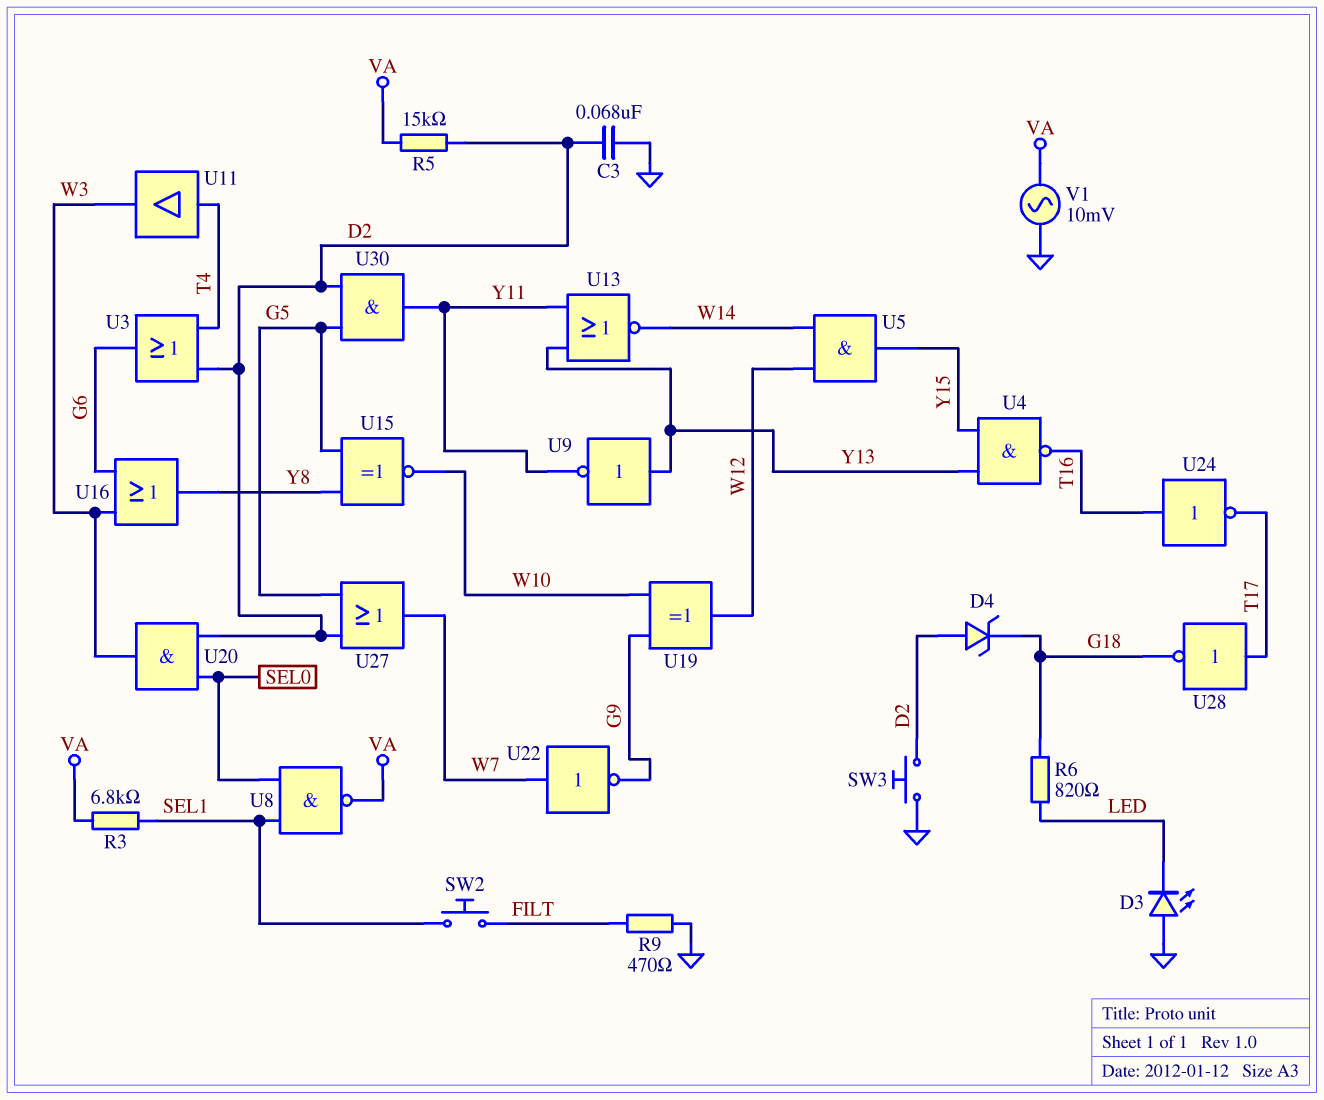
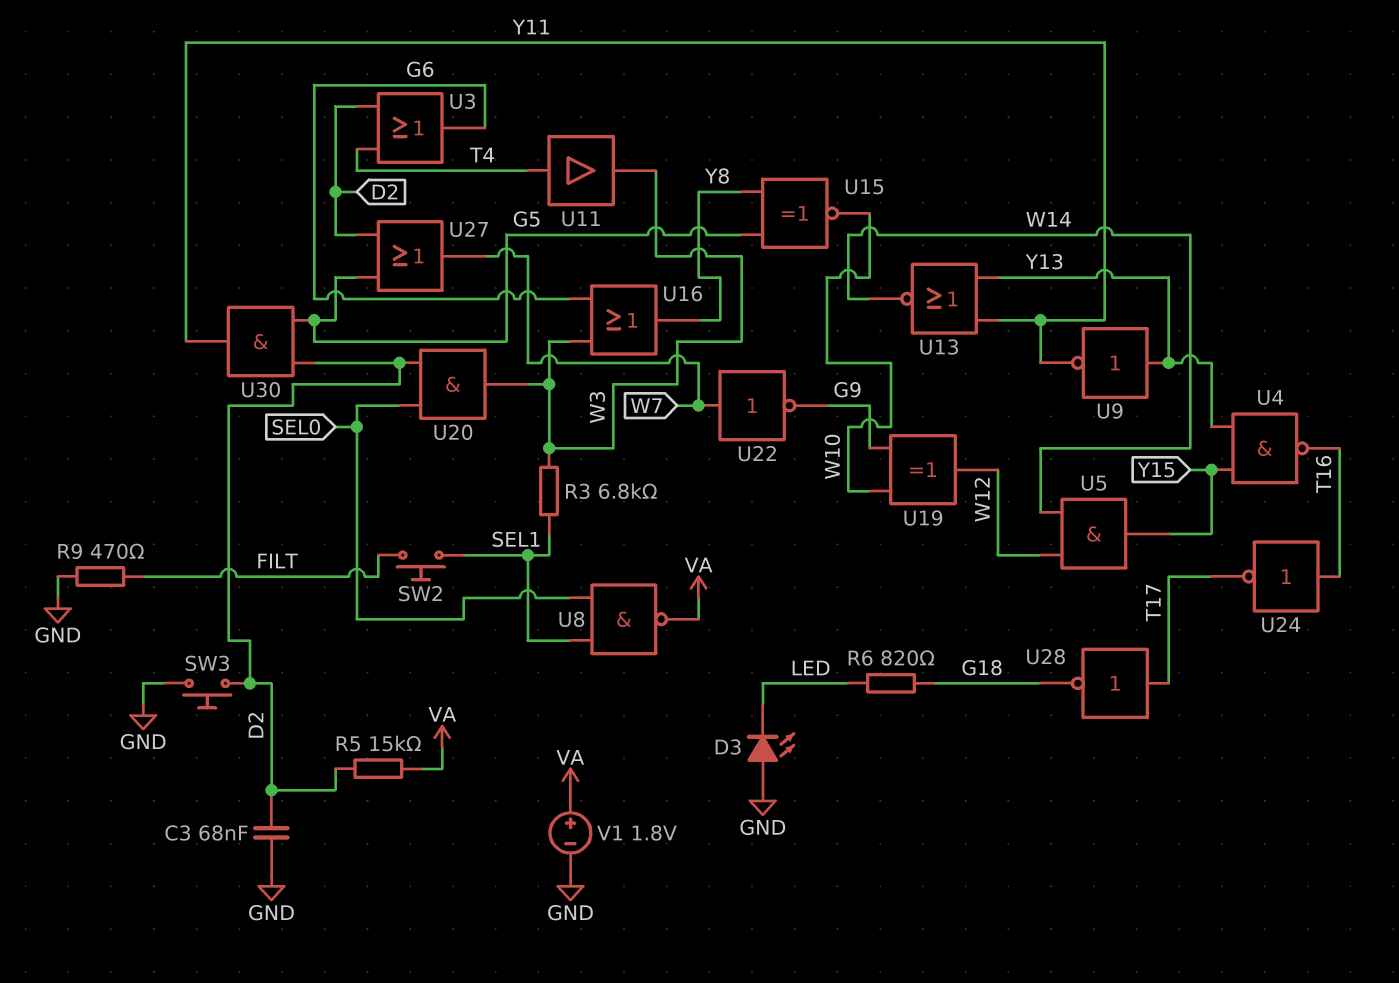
D4: zener (A D2, K G18) -> none
R3: 6.8k (SEL1, VA) -> 6.8k (SEL1, W3)
V1: AC 10mV (GND, VA) -> 1.8V (plus VA, minus GND)

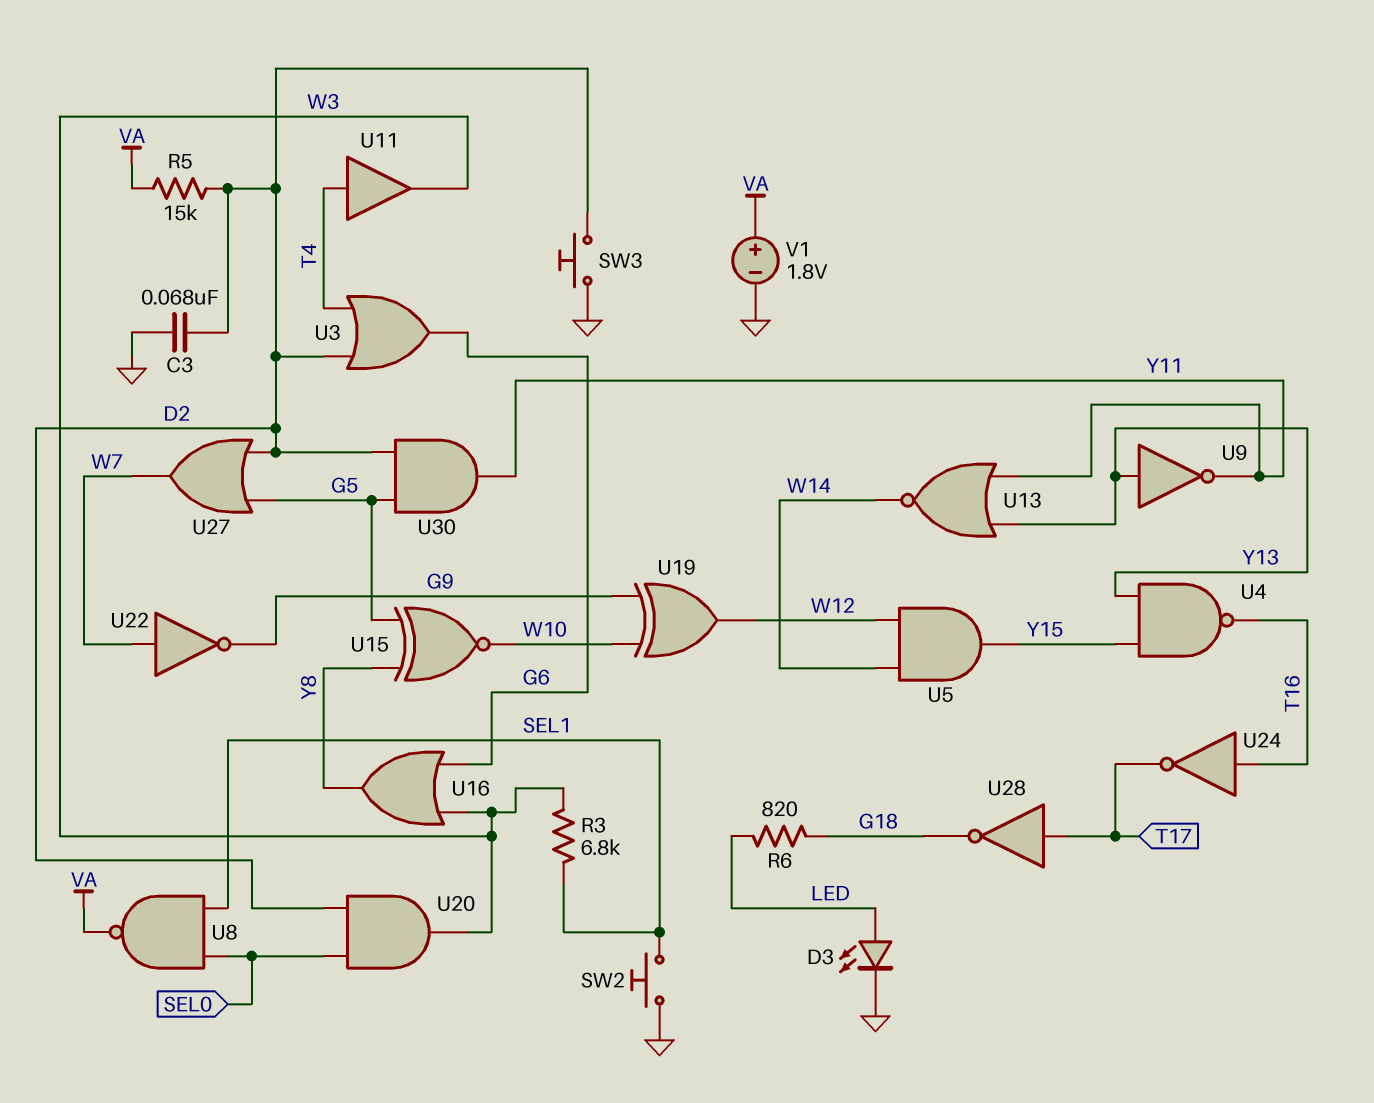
D3: LED (A GND, K LED) -> LED (A LED, K GND)
R9: 470 (FILT, GND) -> none
SW2: button (FILT, SEL1) -> button (GND, SEL1)

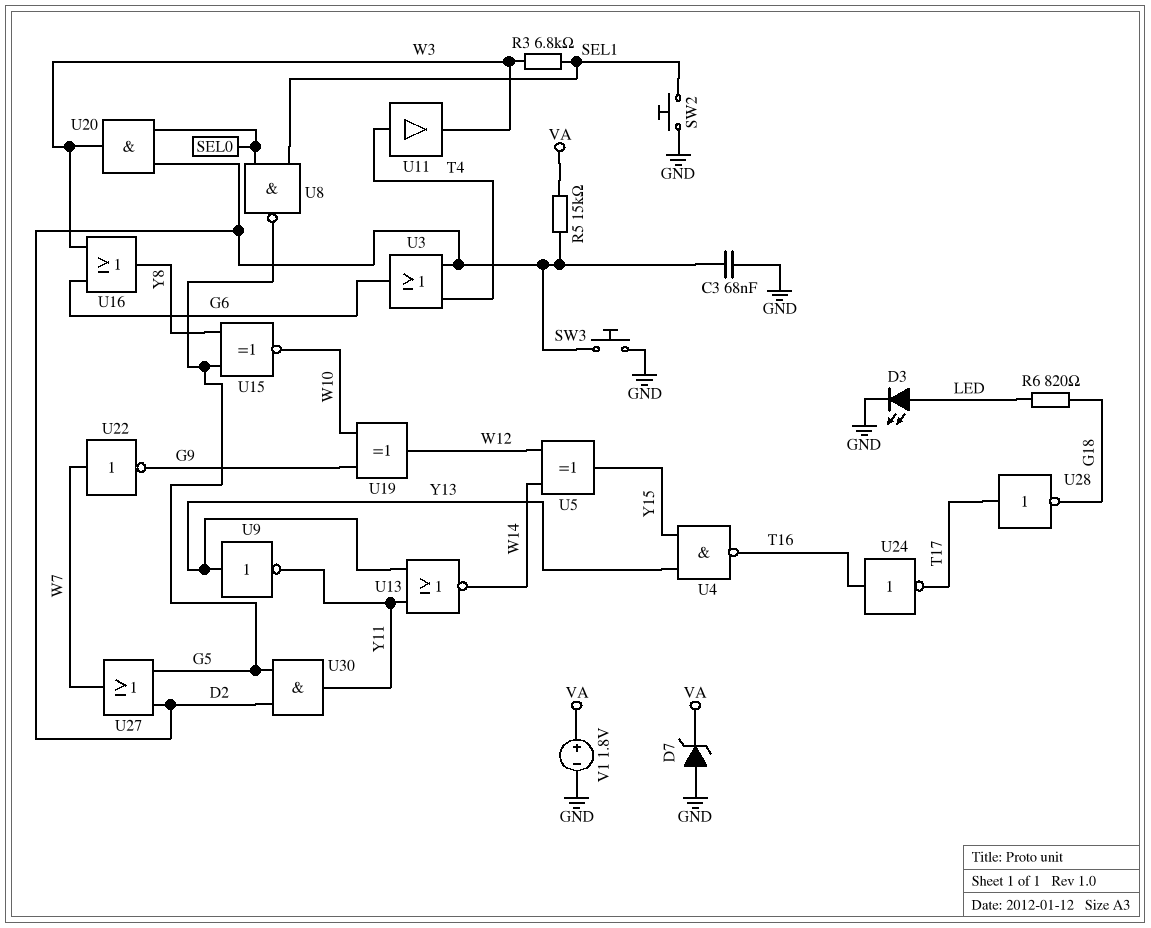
D7: none -> zener (A GND, K VA)
U5: AND (in W12, in W14, out Y15) -> XOR (in W12, in W14, out Y15)
U8: NAND (in SEL0, in SEL1, out VA) -> NAND (in SEL0, in SEL1, out G5)

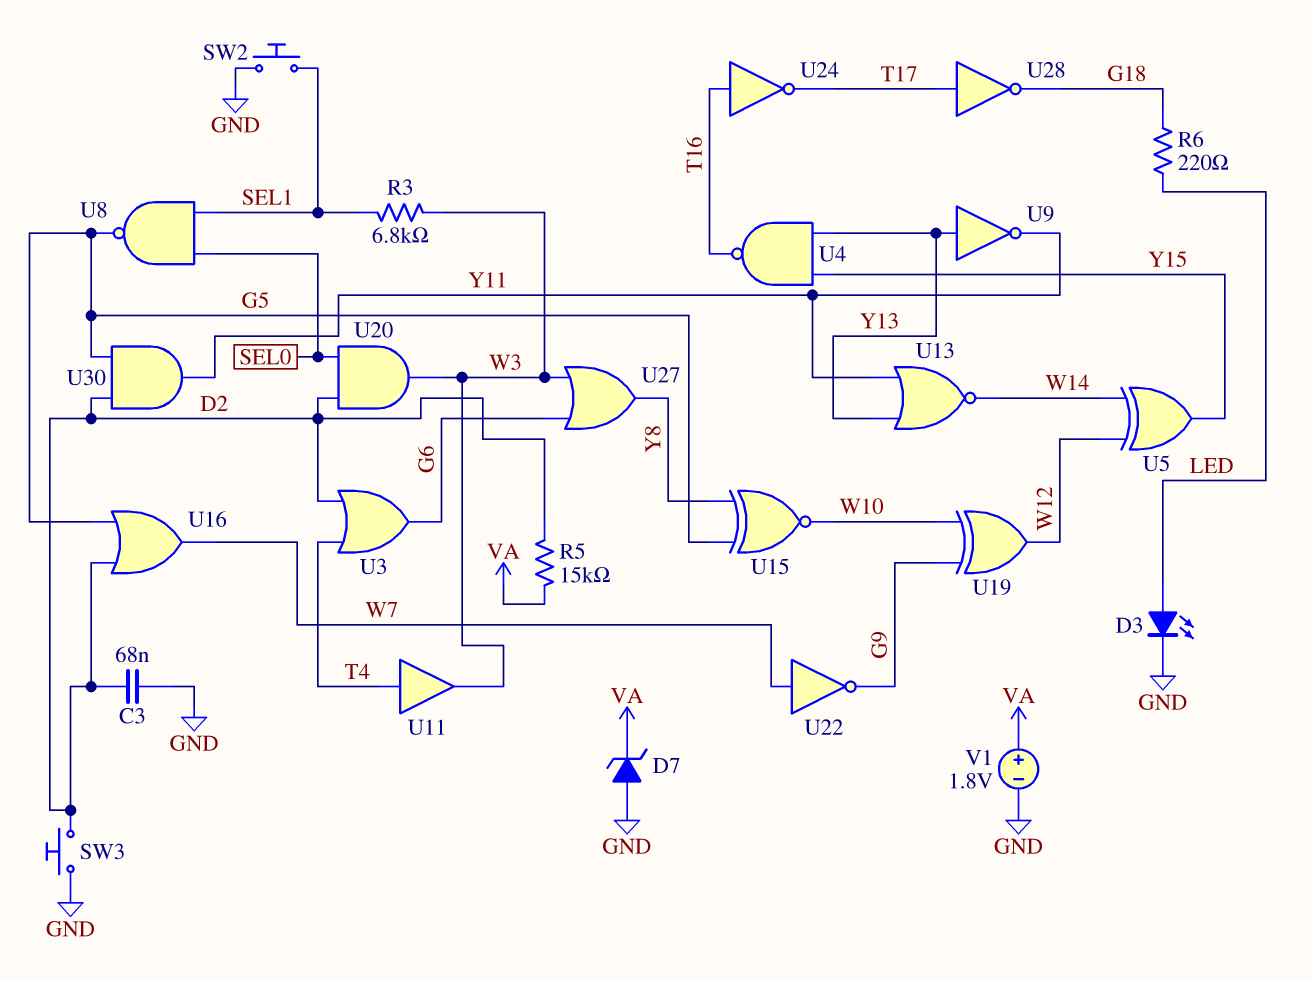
R6: 820 (G18, LED) -> 220 (G18, LED)
U16: OR (in G6, in W3, out Y8) -> OR (in D2, in G5, out W7)
U27: OR (in D2, in G5, out W7) -> OR (in G6, in W3, out Y8)

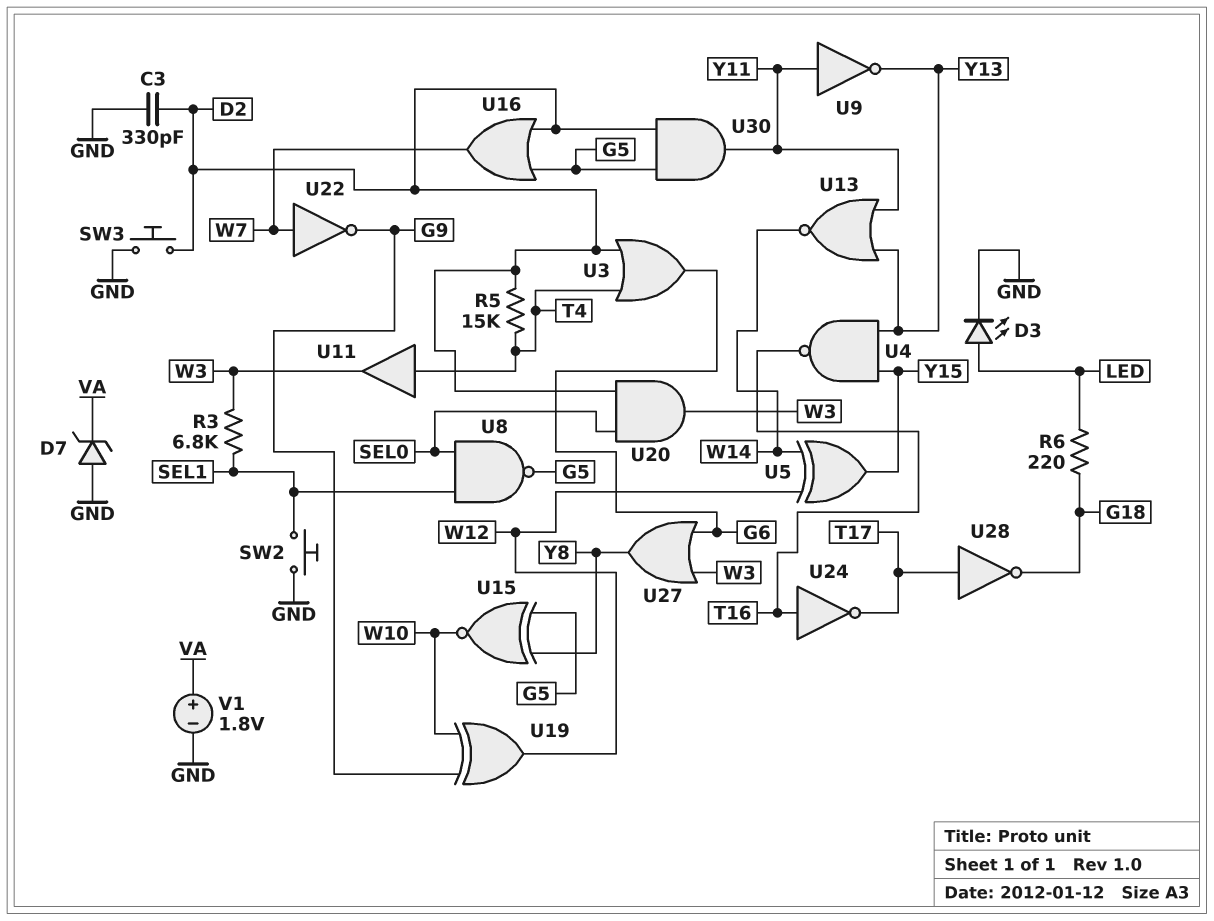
C3: 68nF (D2, GND) -> 330pF (D2, GND)
R5: 15k (D2, VA) -> 15k (D2, T4)
U9: NOT (in Y13, out Y11) -> NOT (in Y11, out Y13)

